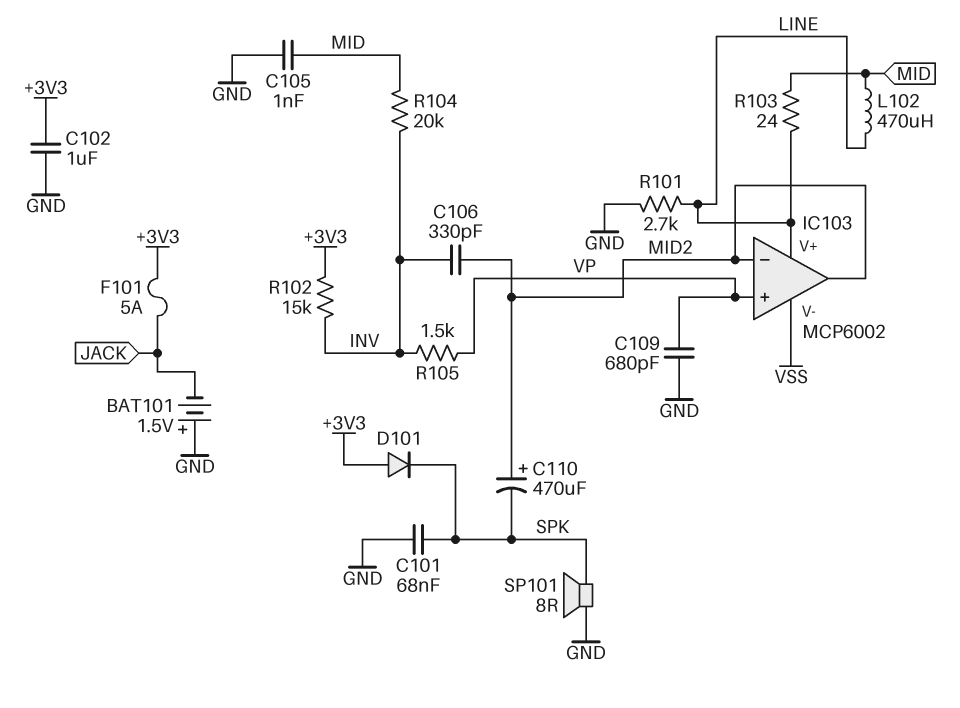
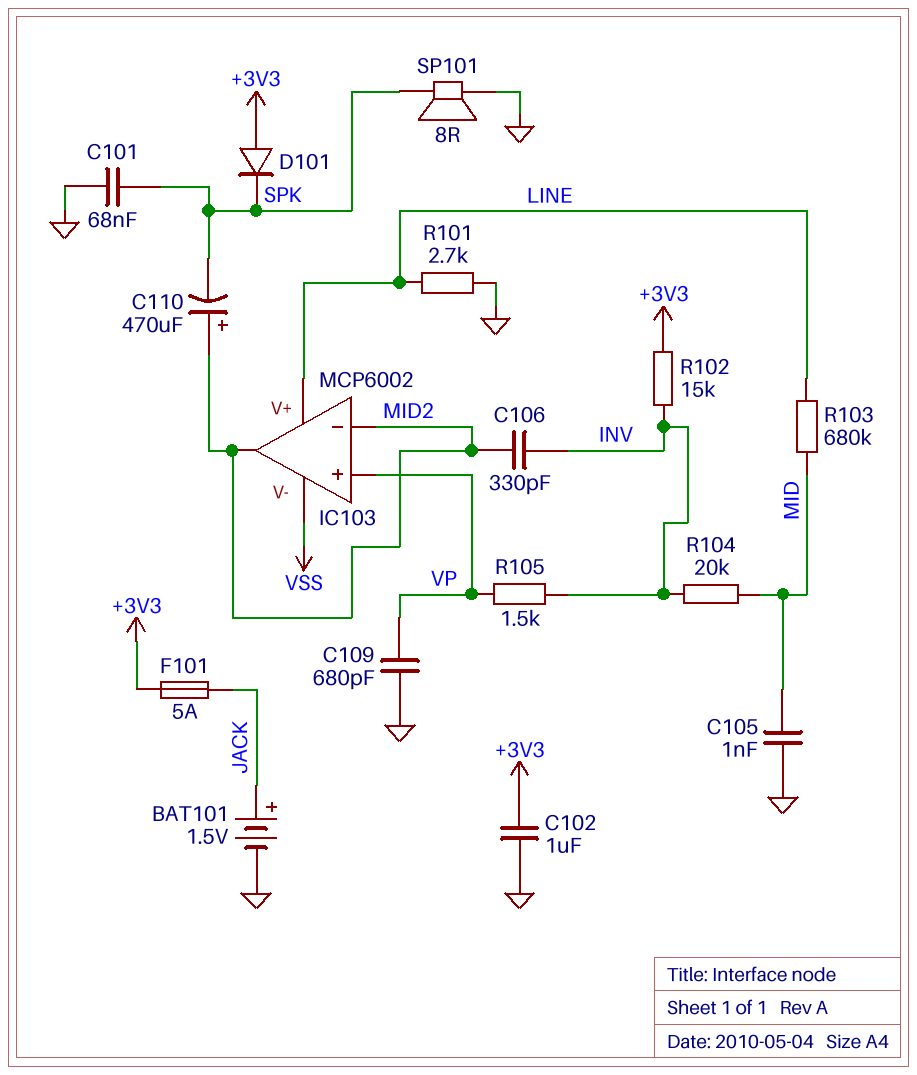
BAT101: 1.5V (plus GND, minus JACK) -> 1.5V (plus JACK, minus GND)
L102: 470uH (LINE, MID) -> none
R103: 24 (LINE, MID) -> 680k (LINE, MID)

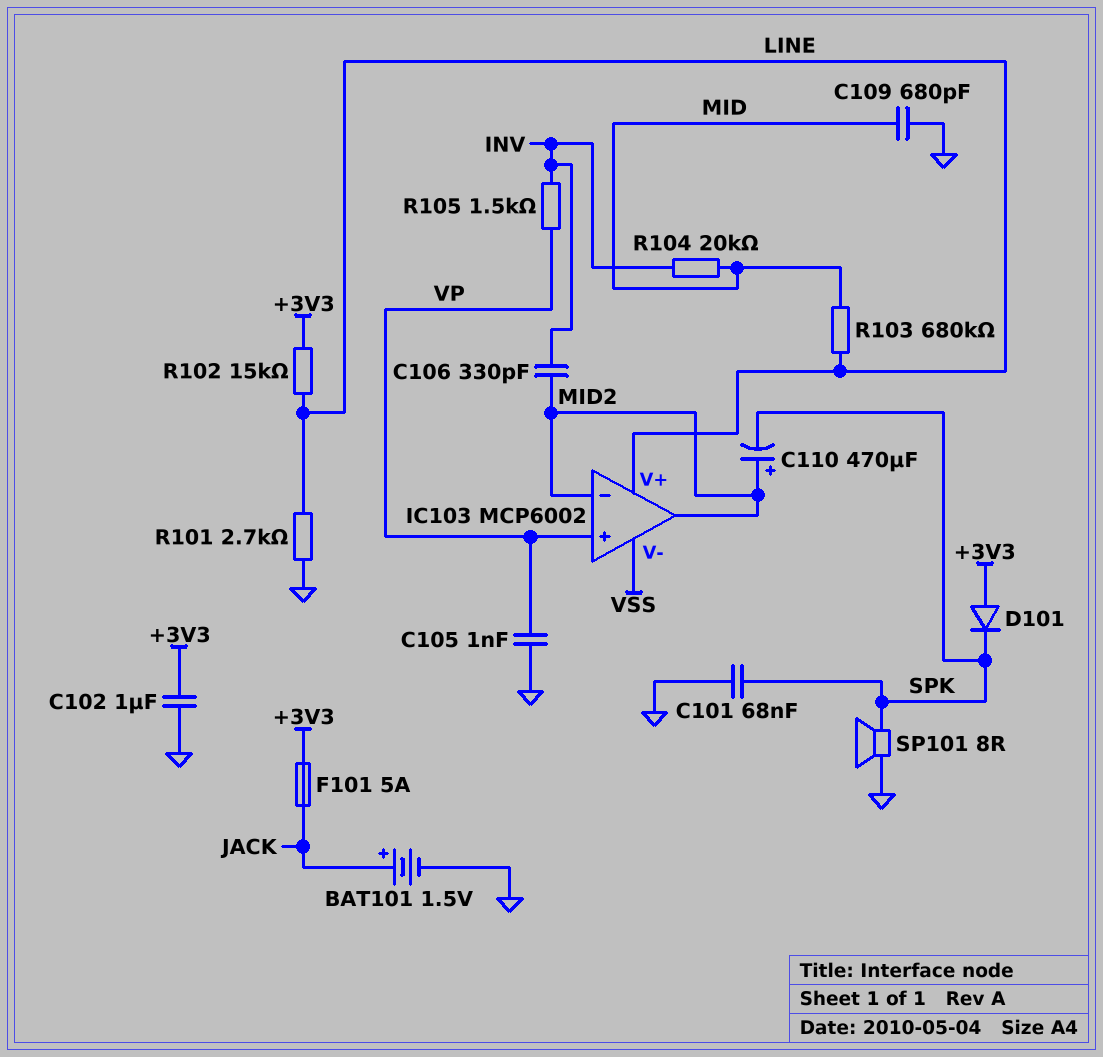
C105: 1nF (GND, MID) -> 1nF (GND, VP)
C109: 680pF (GND, VP) -> 680pF (GND, MID)
R102: 15k (+3V3, INV) -> 15k (+3V3, LINE)

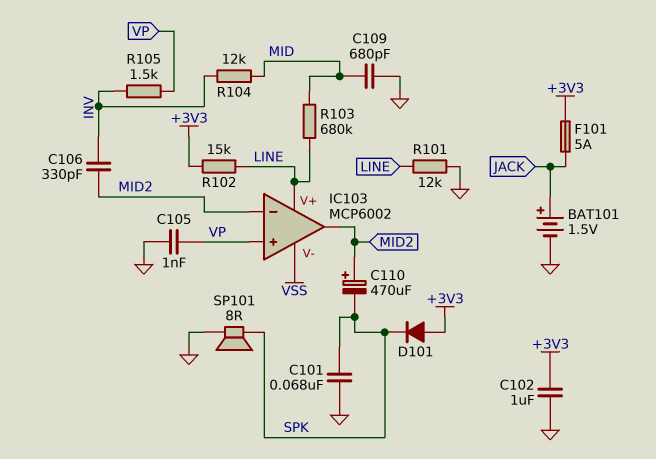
R101: 2.7k (GND, LINE) -> 12k (GND, LINE)
R104: 20k (INV, MID) -> 12k (INV, MID)

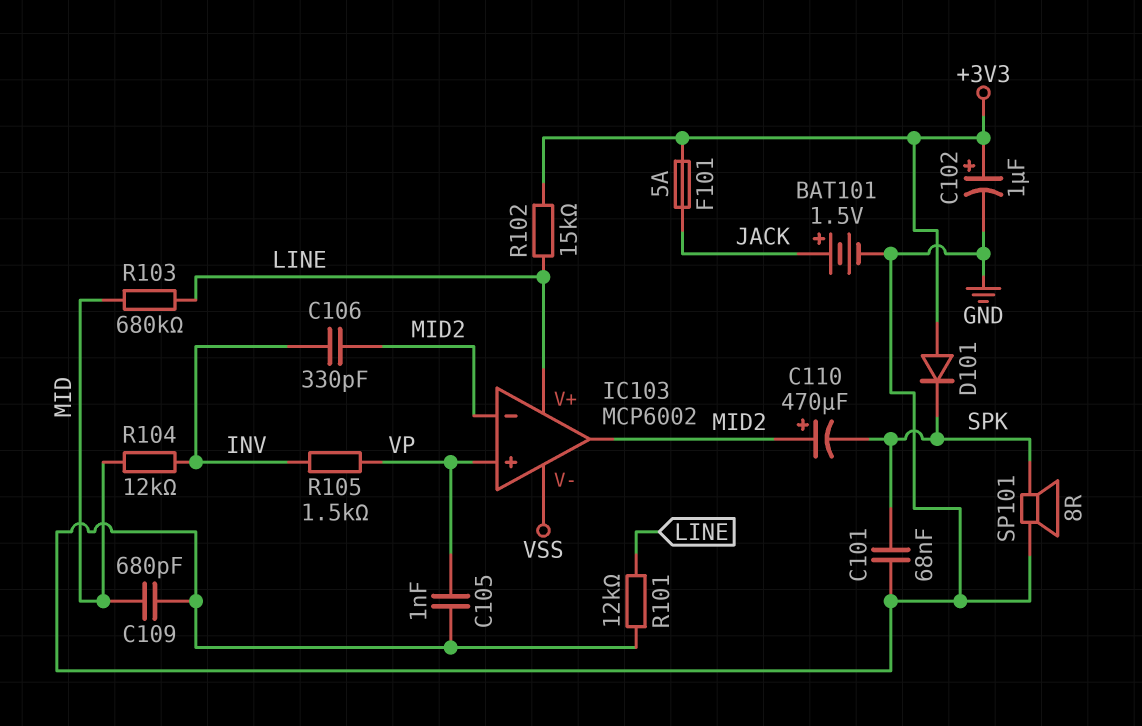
C102: 1uF (+3V3, GND) -> 1uF (plus +3V3, minus GND)

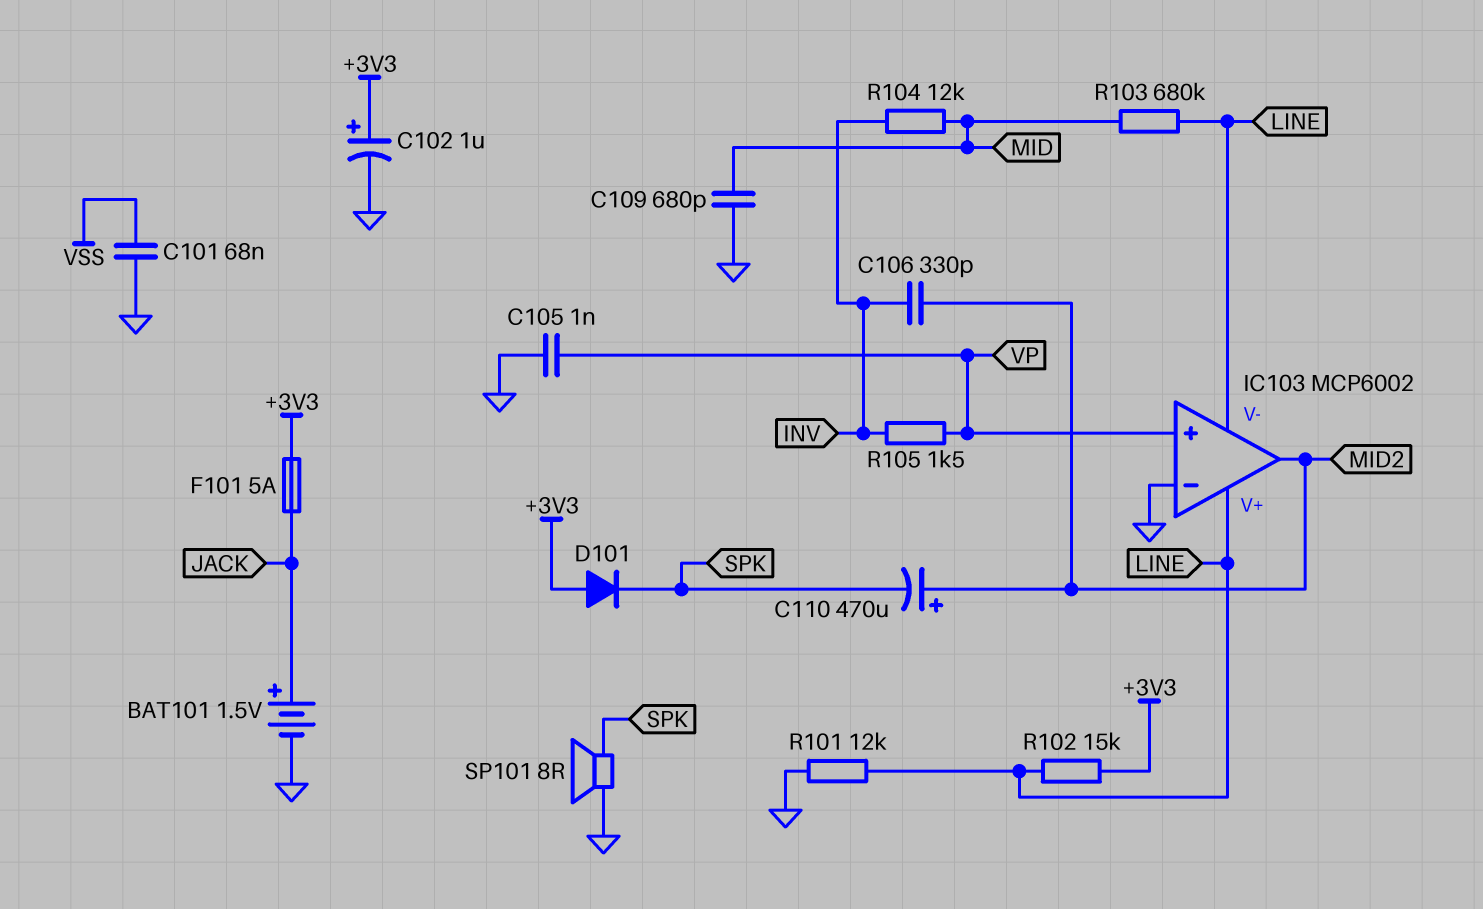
C101: 68nF (GND, SPK) -> 68nF (GND, VSS)
IC103 pin V-: VSS -> LINE
IC103 pin in-: MID2 -> GND

